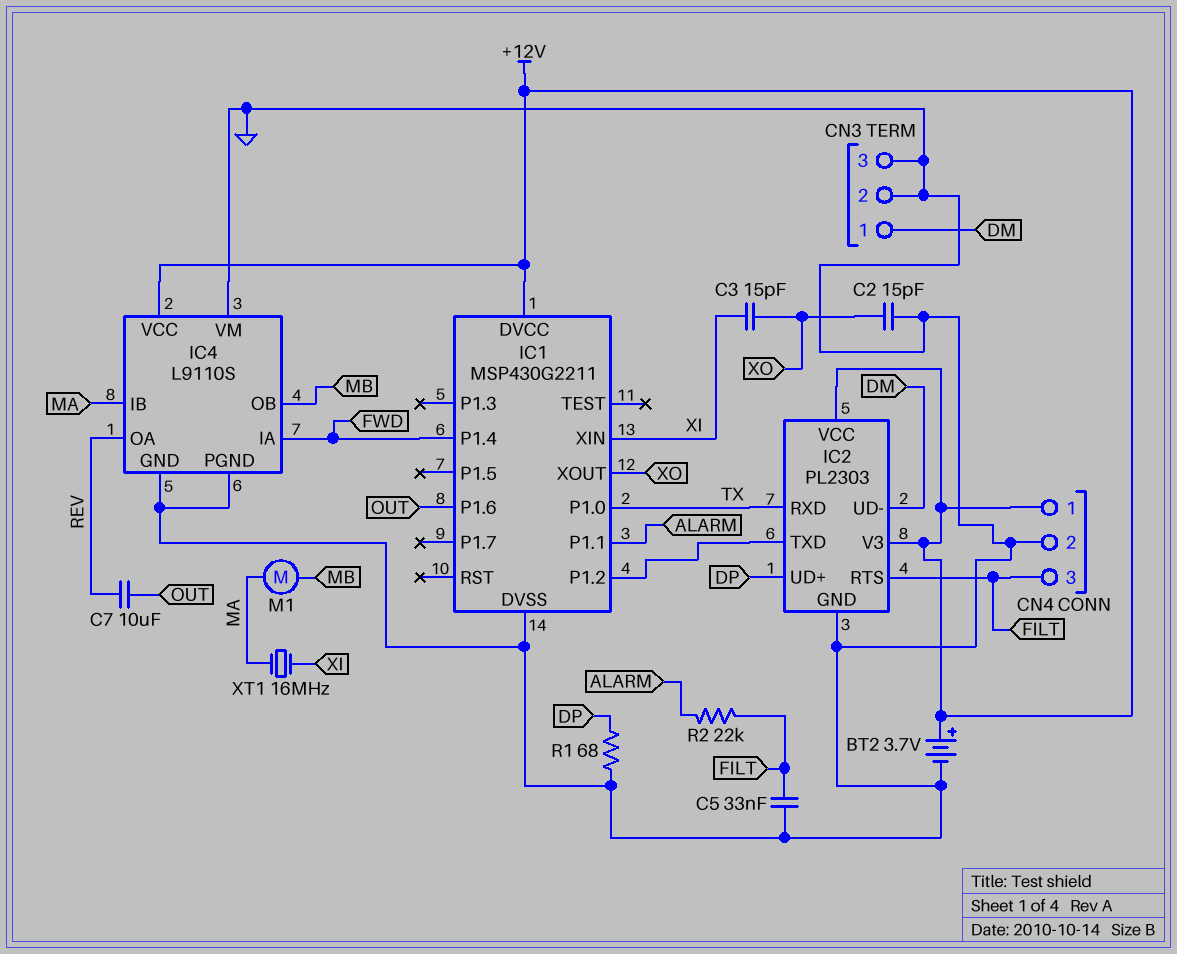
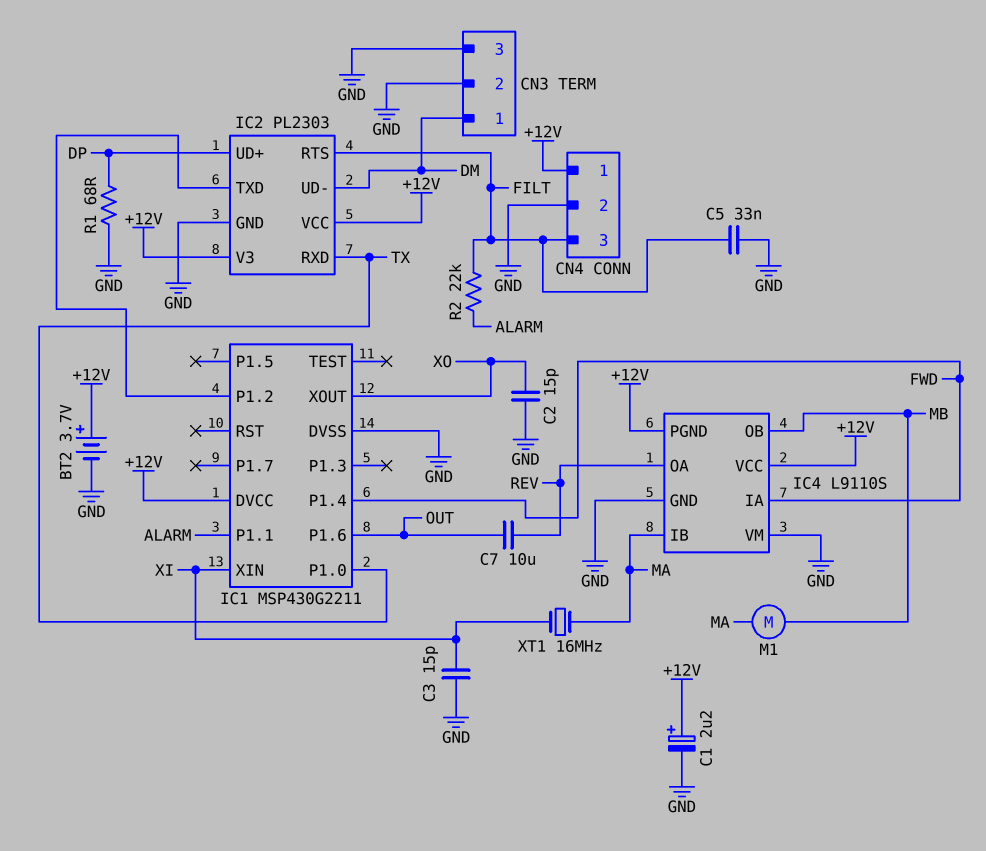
C1: none -> 2.2uF (plus +12V, minus GND)
C3: 15pF (XI, XO) -> 15pF (GND, XI)
IC4 pin PGND: GND -> +12V

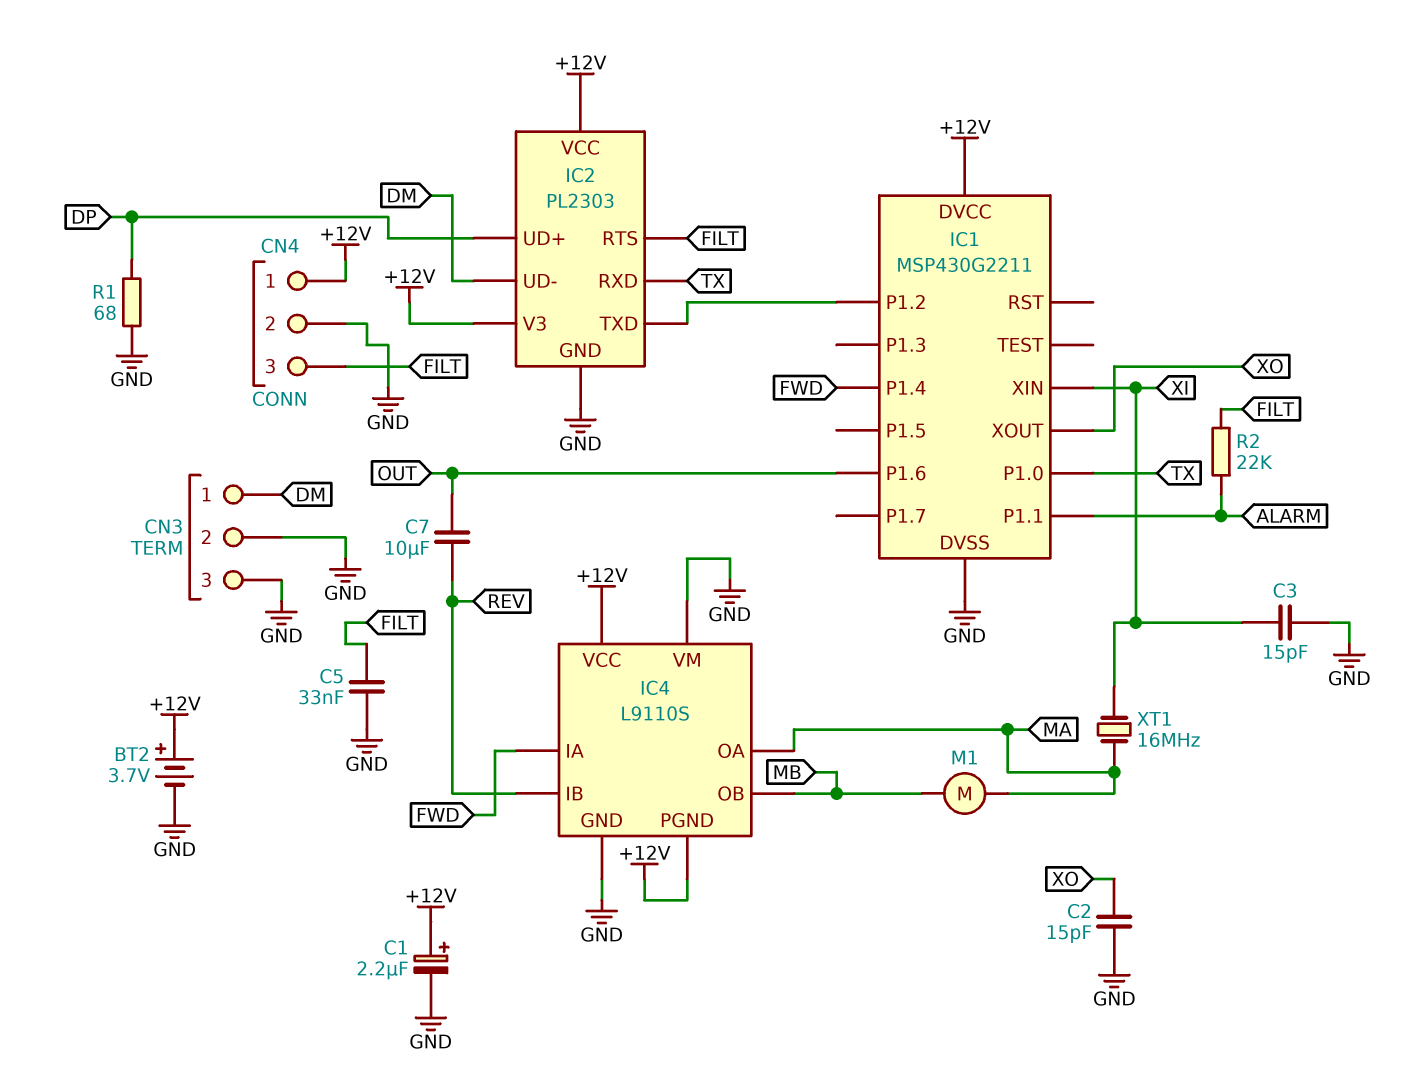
IC4 pin IB: MA -> REV
IC4 pin OA: REV -> MA

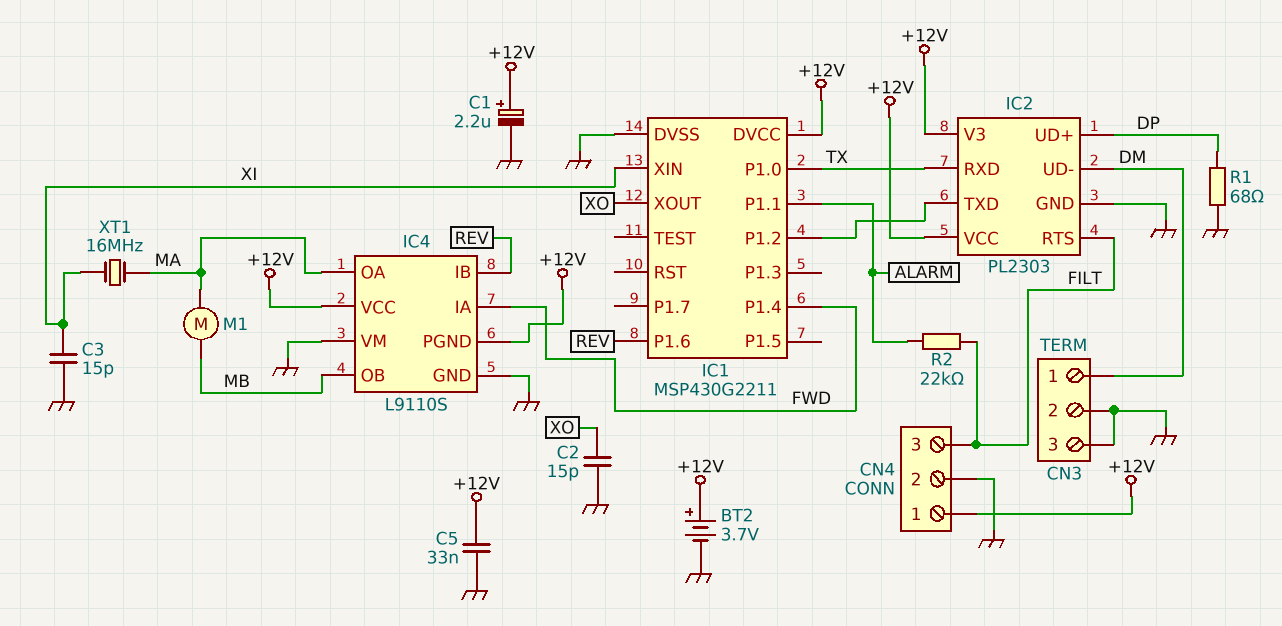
C5: 33nF (FILT, GND) -> 33nF (+12V, GND)
C7: 10uF (OUT, REV) -> none
IC1 pin P1.6: OUT -> REV

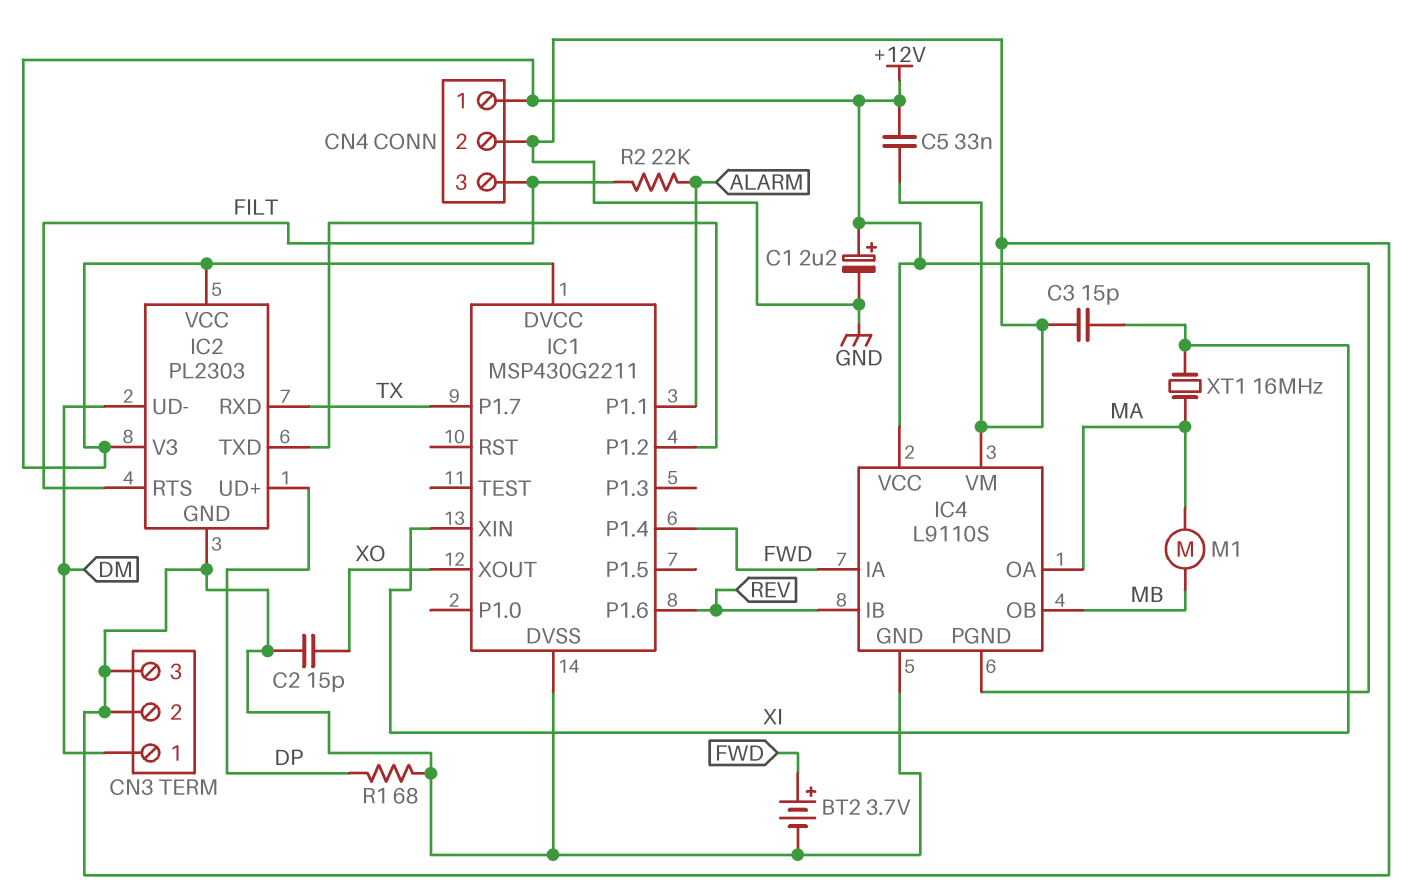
BT2: 3.7V (plus +12V, minus GND) -> 3.7V (plus FWD, minus GND)
IC1 pin P1.0: TX -> none
IC1 pin P1.7: none -> TX

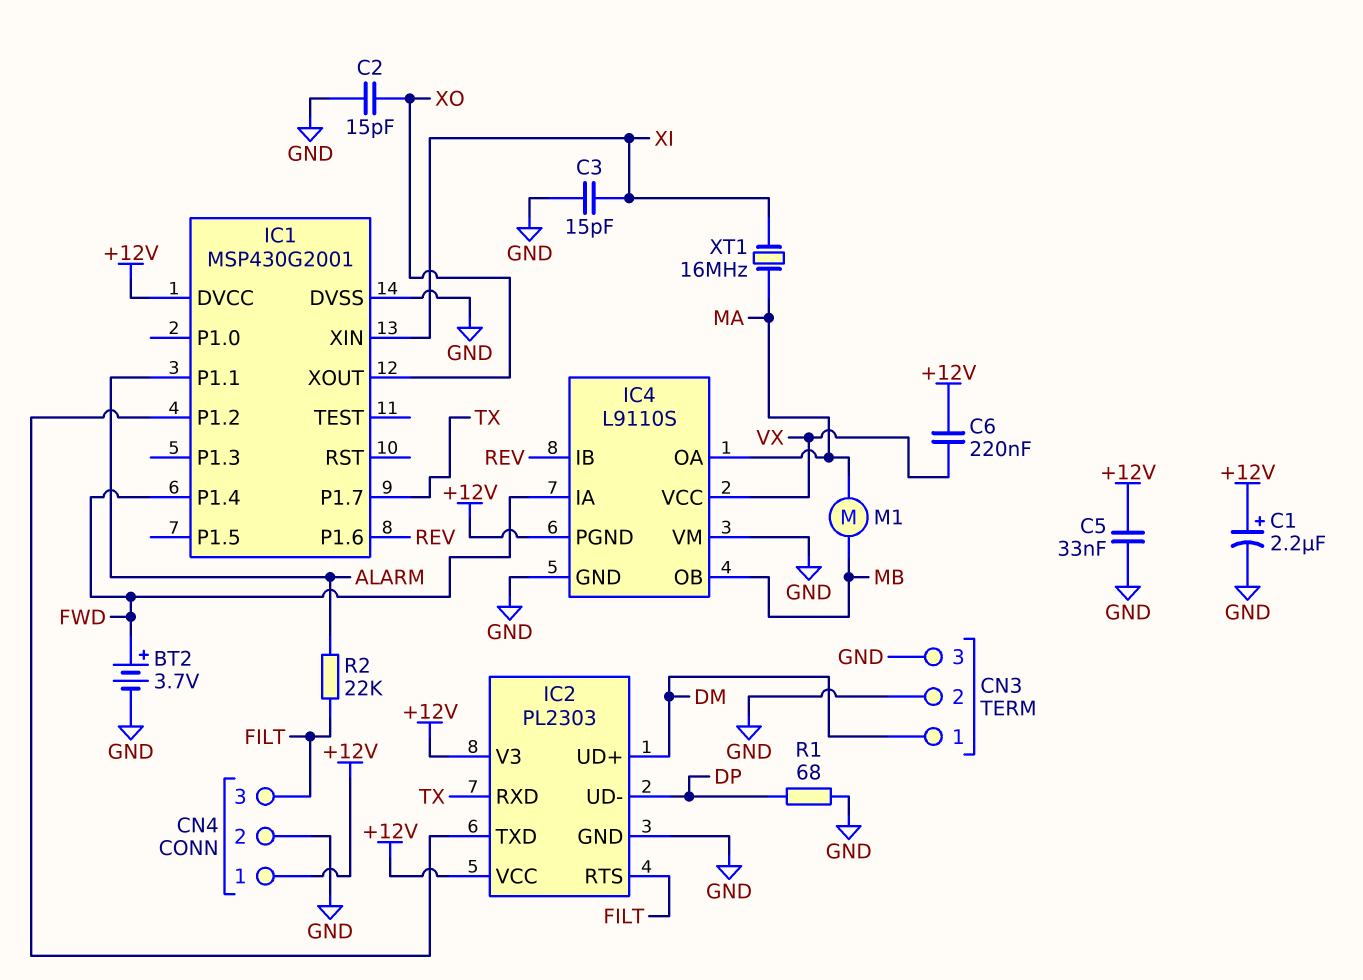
C6: none -> 220nF (+12V, VX)
IC1: MSP430G2211 -> MSP430G2001
IC2 pin UD+: DP -> DM
IC2 pin UD-: DM -> DP
IC4 pin VCC: +12V -> VX

